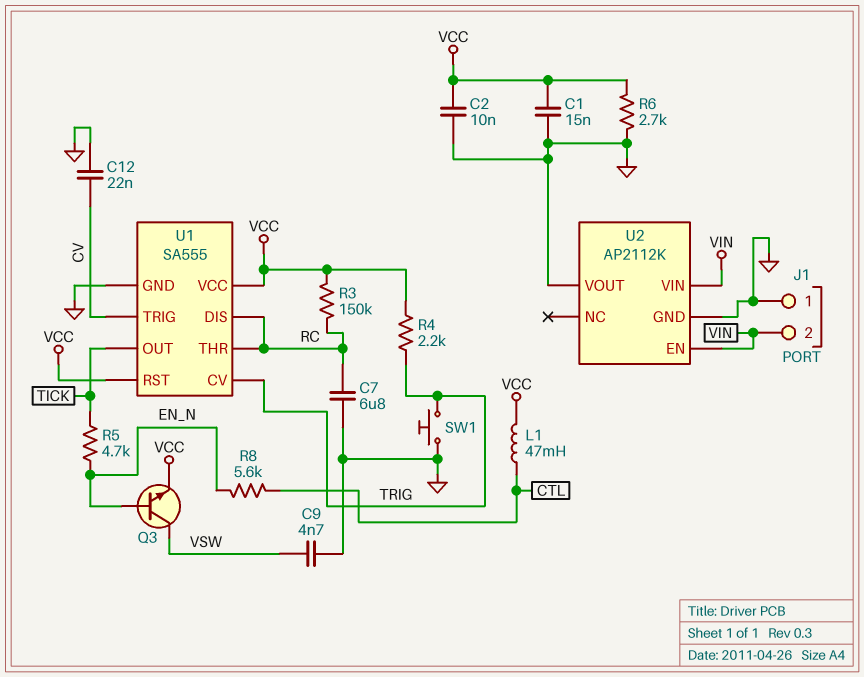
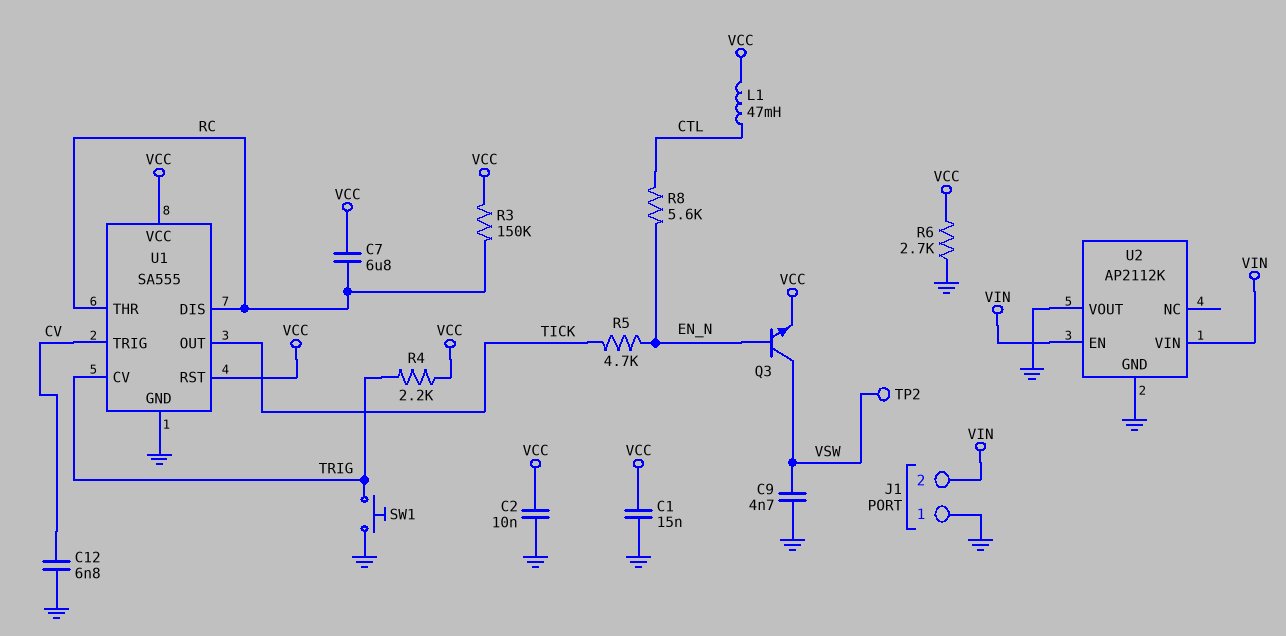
C7: 6.8uF (GND, RC) -> 6.8uF (RC, VCC)
C12: 22nF (CV, GND) -> 6.8nF (CV, GND)
TP2: none -> test point (VSW)

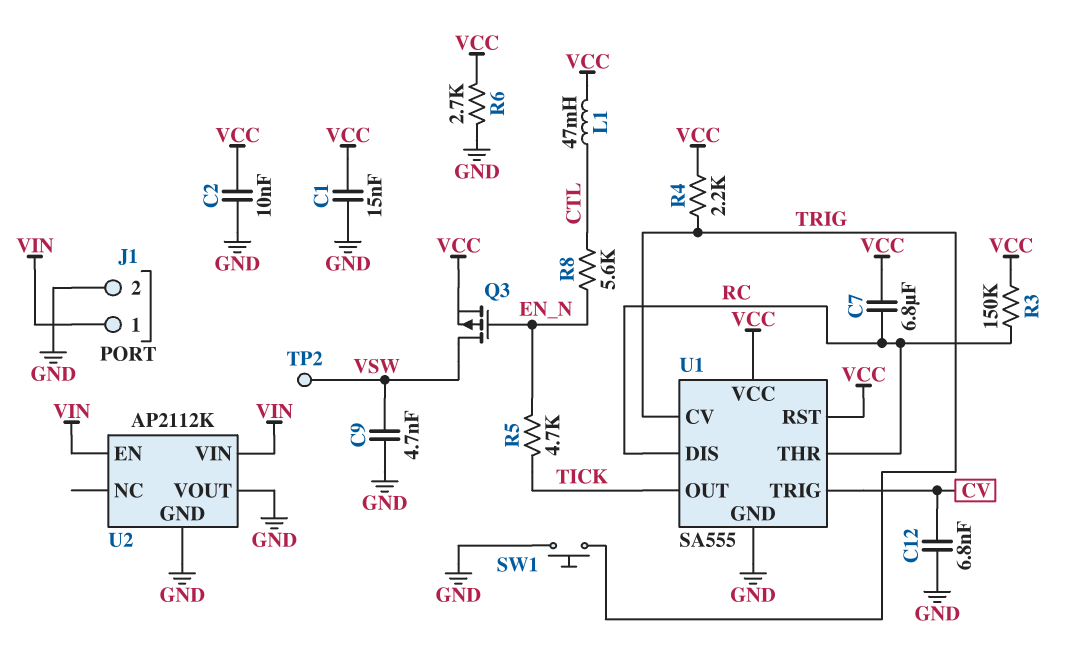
J1 pin 1: GND -> VIN
J1 pin 2: VIN -> GND
Q3: NPN (B EN_N, C VSW, E VCC) -> PMOS (G EN_N, D VSW, S VCC)

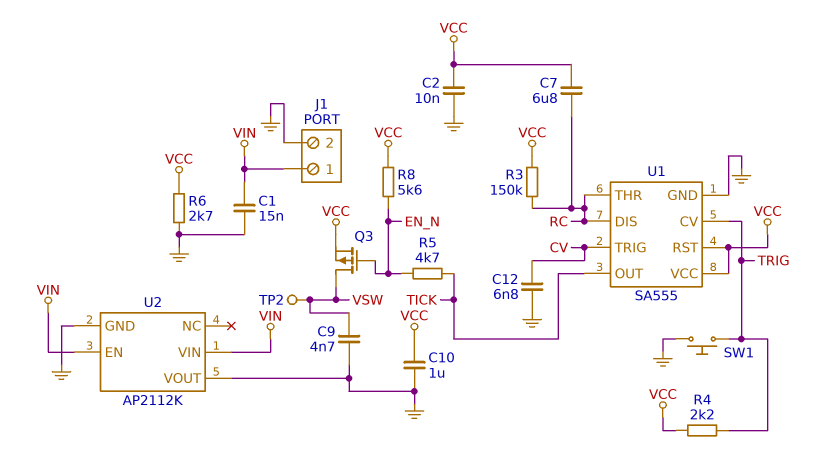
C1: 15nF (GND, VCC) -> 15nF (GND, VIN)
C10: none -> 1uF (GND, VCC)
L1: 47mH (CTL, VCC) -> none
R8: 5.6k (CTL, EN_N) -> 5.6k (EN_N, VCC)

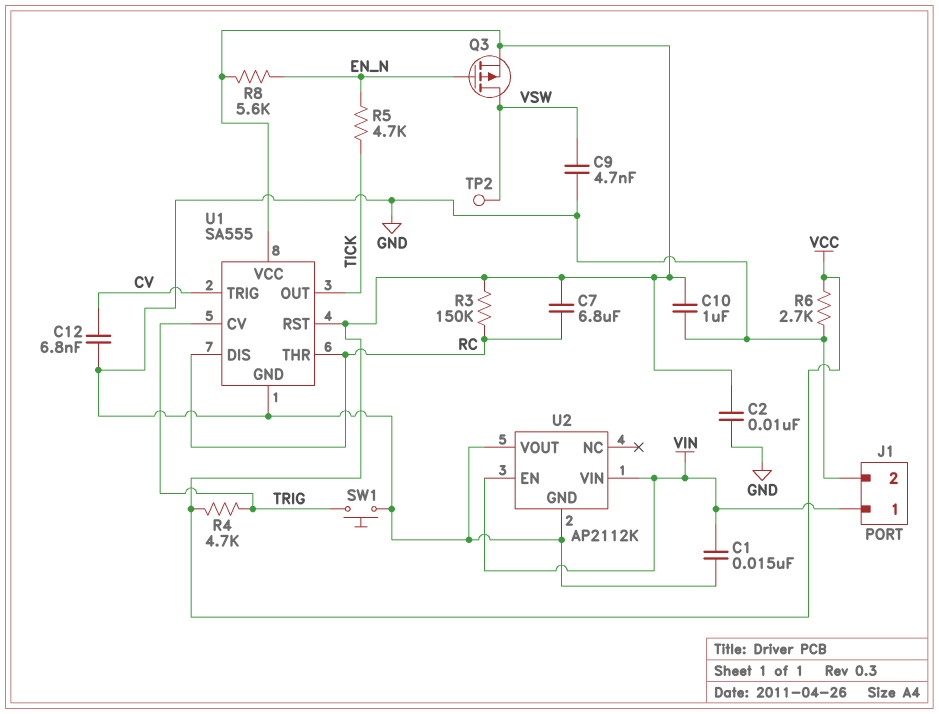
R4: 2.2k (TRIG, VCC) -> 4.7k (TRIG, VCC)

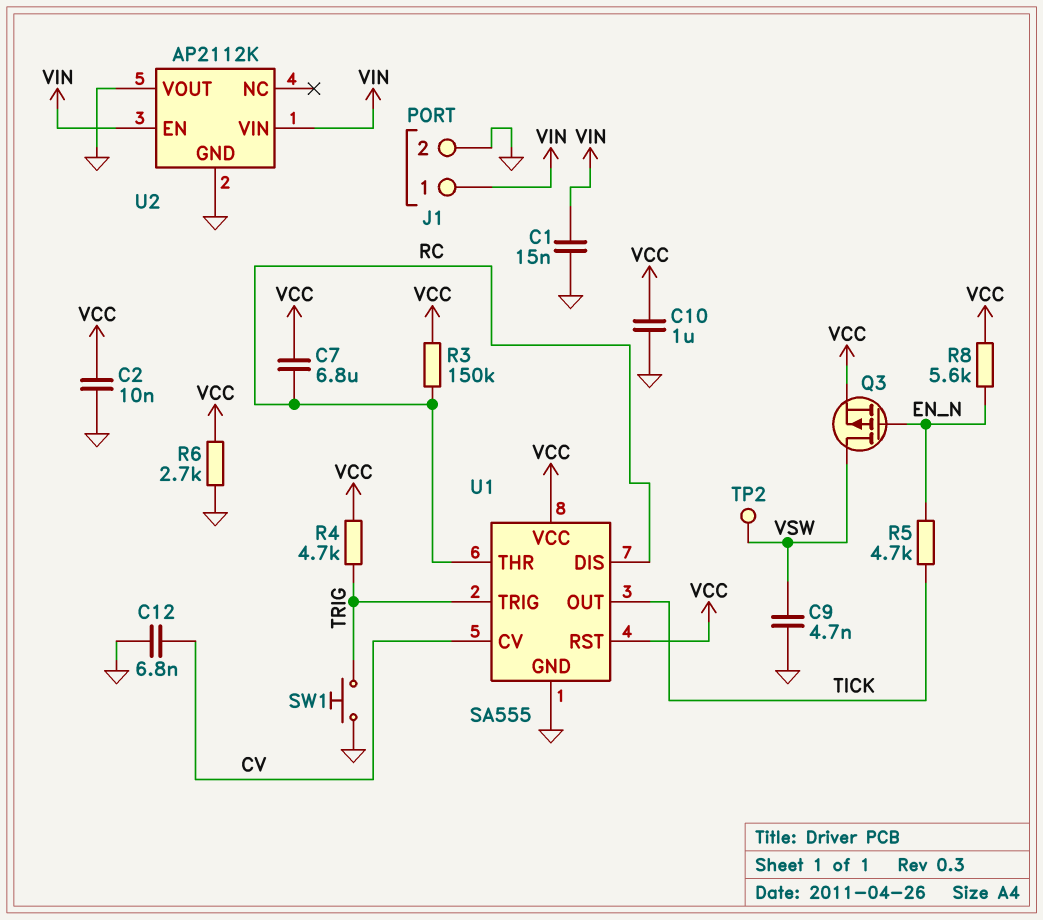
U1 pin CV: TRIG -> CV
U1 pin TRIG: CV -> TRIG

